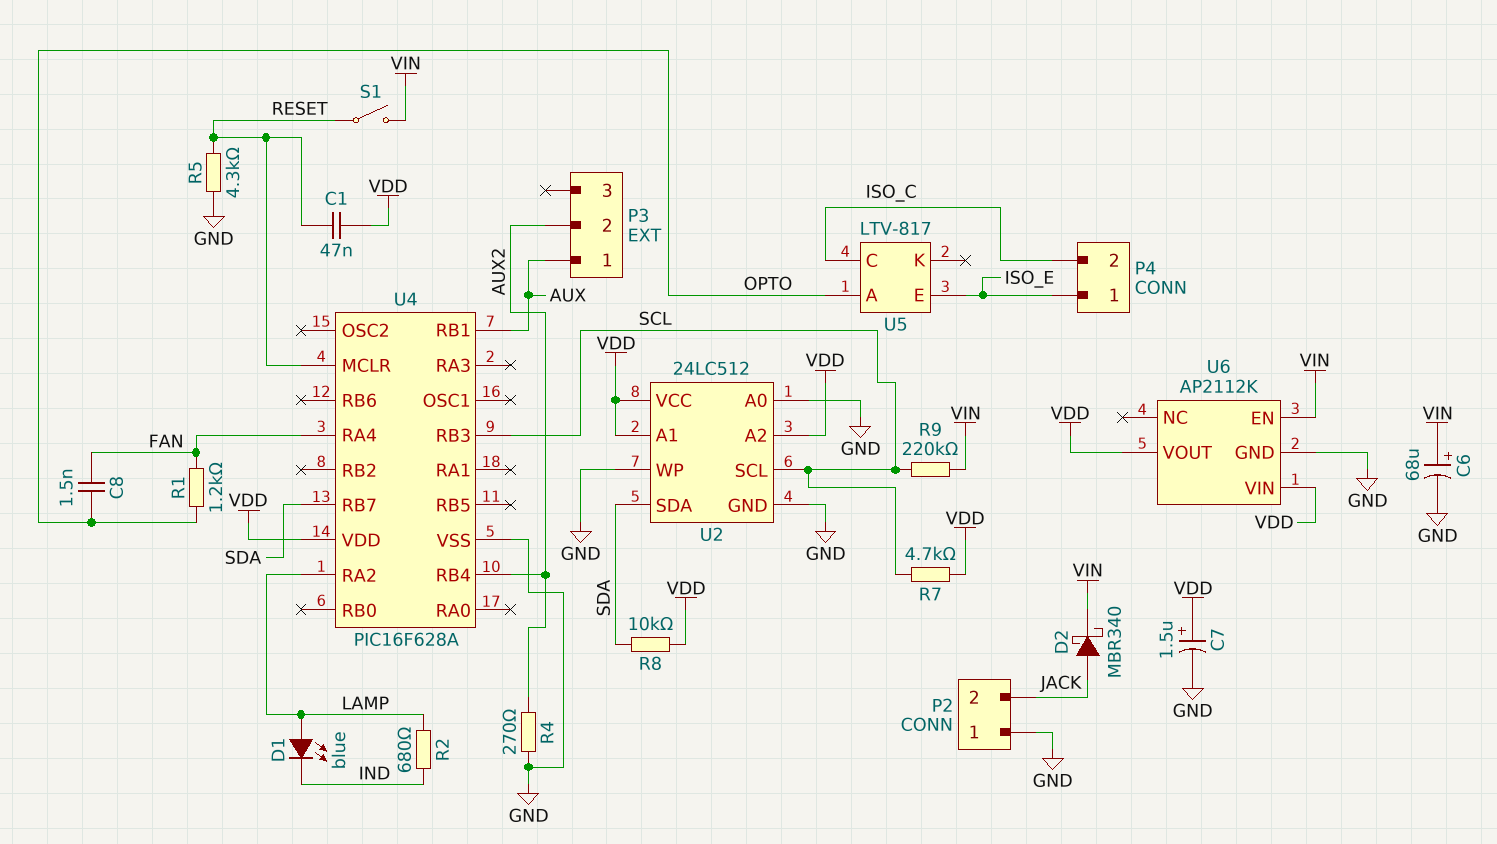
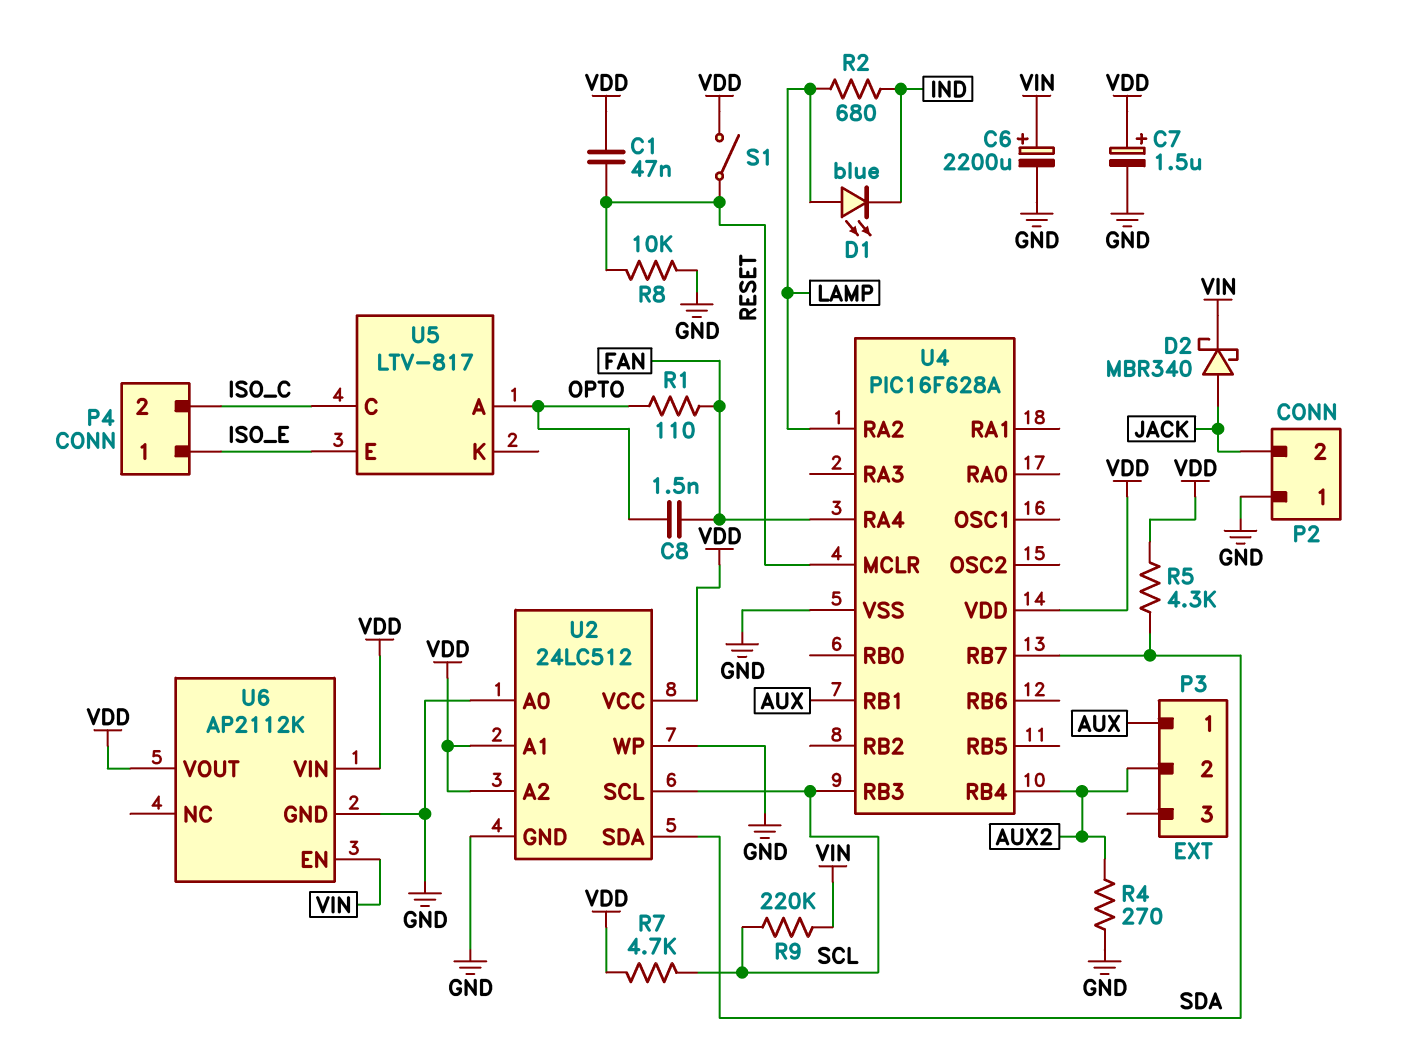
C6: 68uF (plus VIN, minus GND) -> 2200uF (plus VIN, minus GND)
R1: 1.2k (FAN, OPTO) -> 110 (FAN, OPTO)
R5: 4.3k (GND, RESET) -> 4.3k (SDA, VDD)
R8: 10k (SDA, VDD) -> 10k (GND, RESET)
S1: switch (RESET, VIN) -> switch (RESET, VDD)

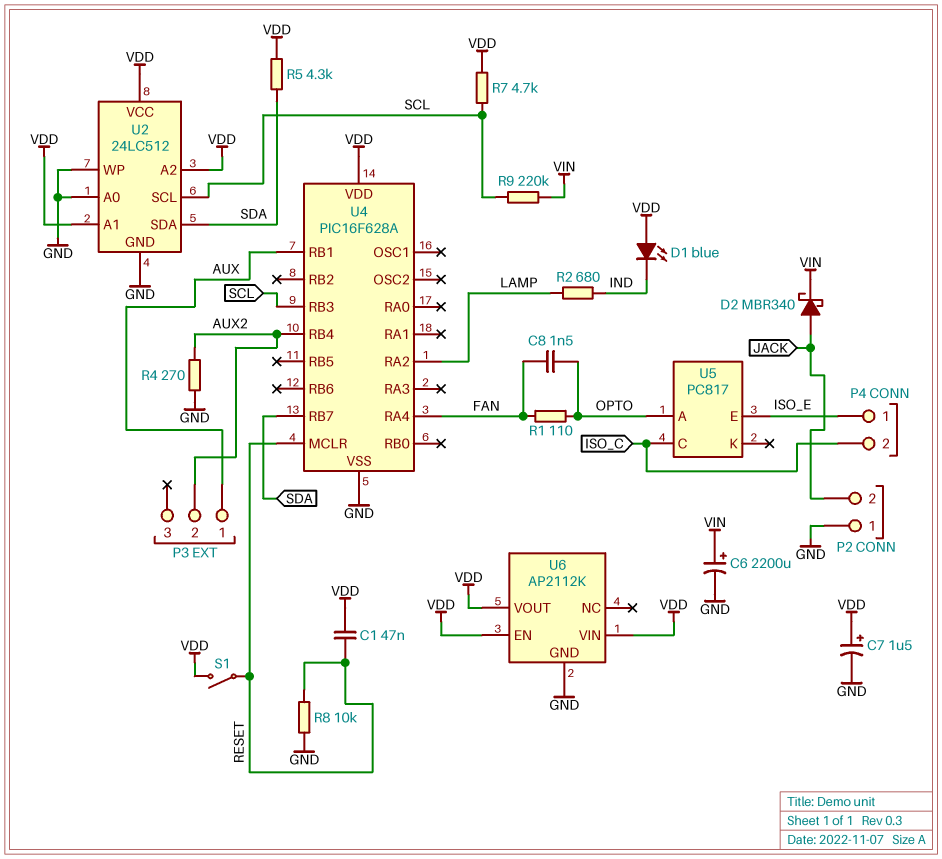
D1: LED blue (A LAMP, K IND) -> LED blue (A VDD, K IND)
U5: LTV-817 -> PC817
U6 pin EN: VIN -> VDD

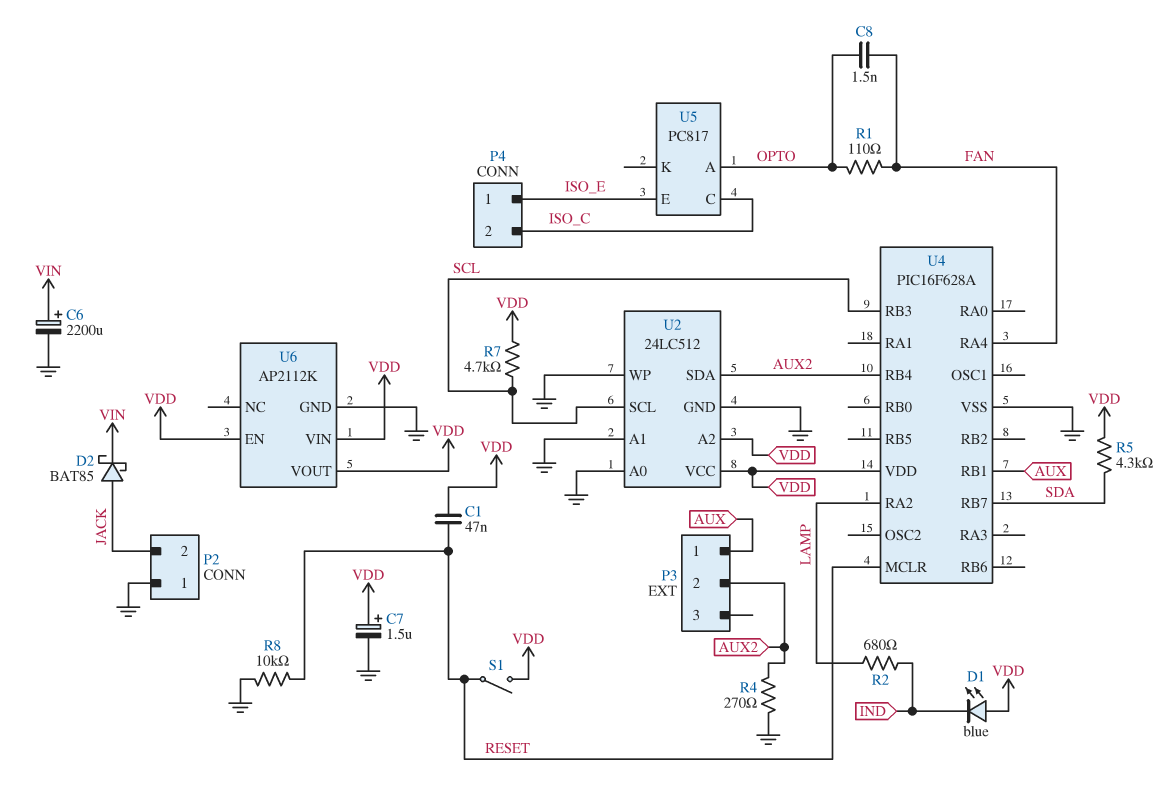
D2: schottky MBR340 (A JACK, K VIN) -> schottky BAT85 (A JACK, K VIN)
R9: 220k (SCL, VIN) -> none
U2 pin A1: VDD -> GND
U2 pin SDA: SDA -> AUX2

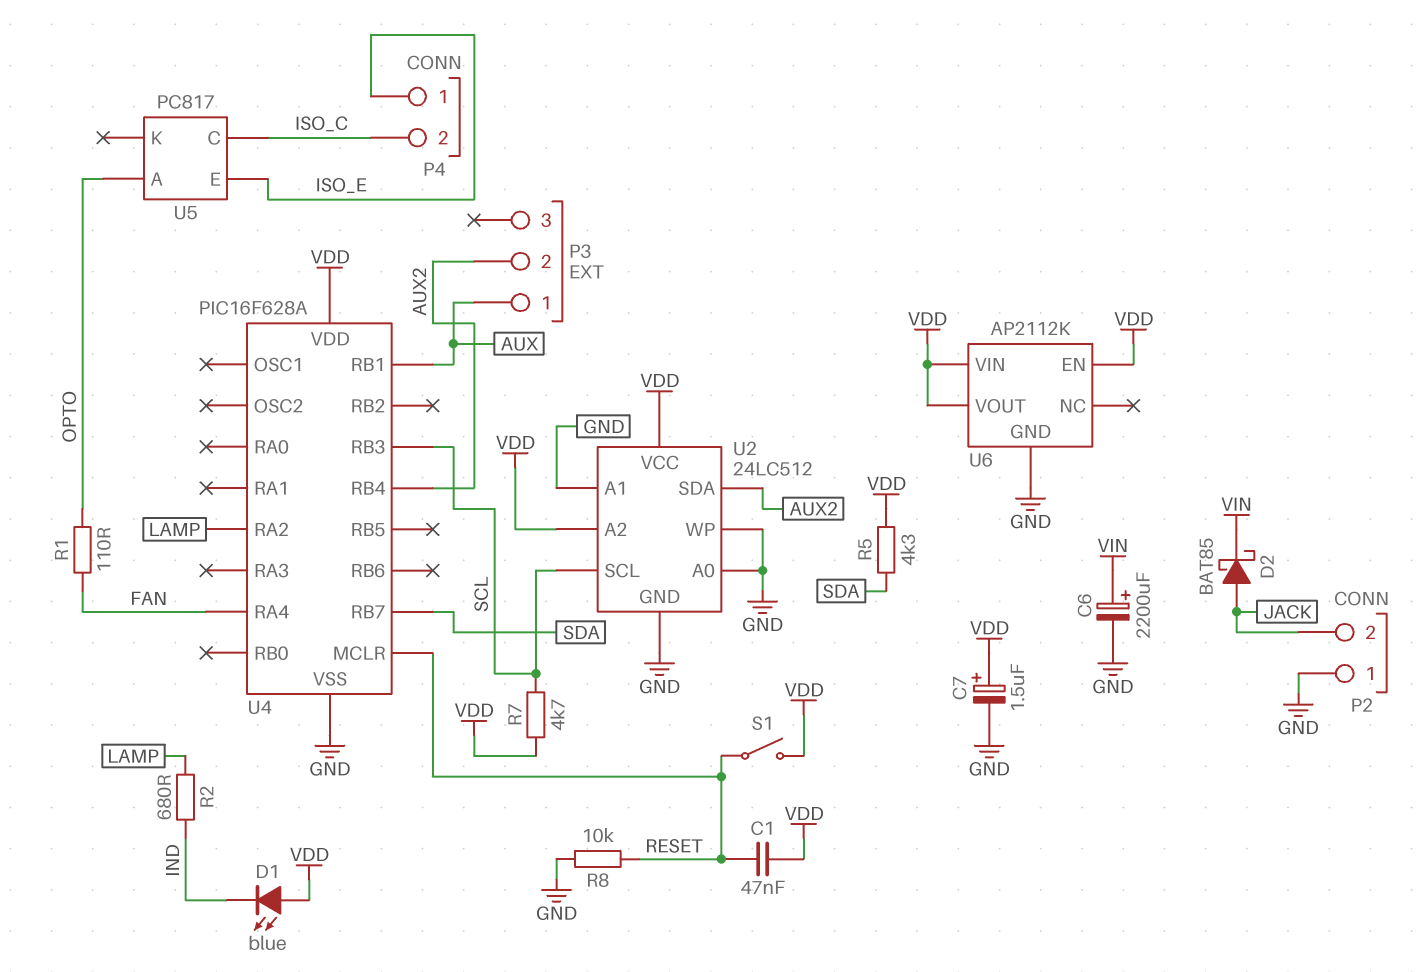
C8: 1.5nF (FAN, OPTO) -> none
R4: 270 (AUX2, GND) -> none

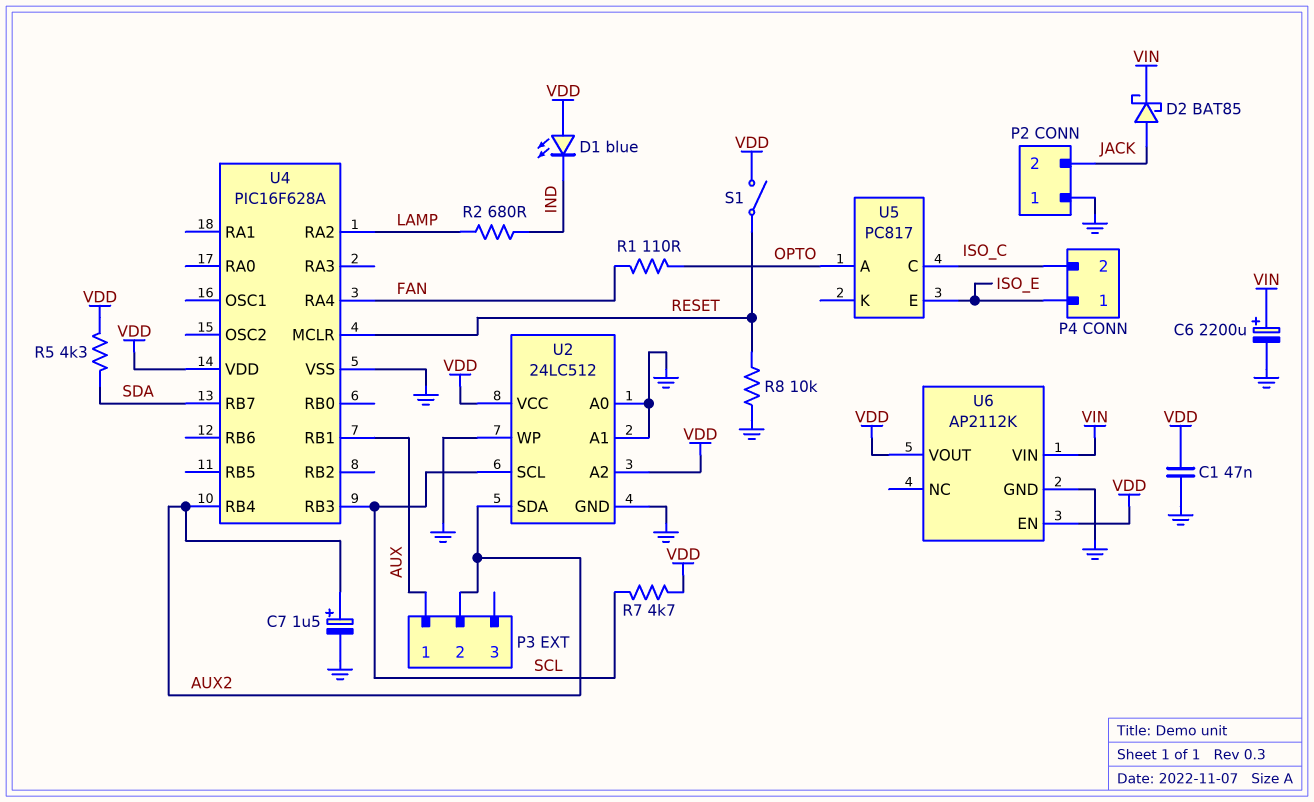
C1: 47nF (RESET, VDD) -> 47nF (GND, VDD)
C7: 1.5uF (plus VDD, minus GND) -> 1.5uF (plus AUX2, minus GND)
U6 pin VIN: VDD -> VIN

